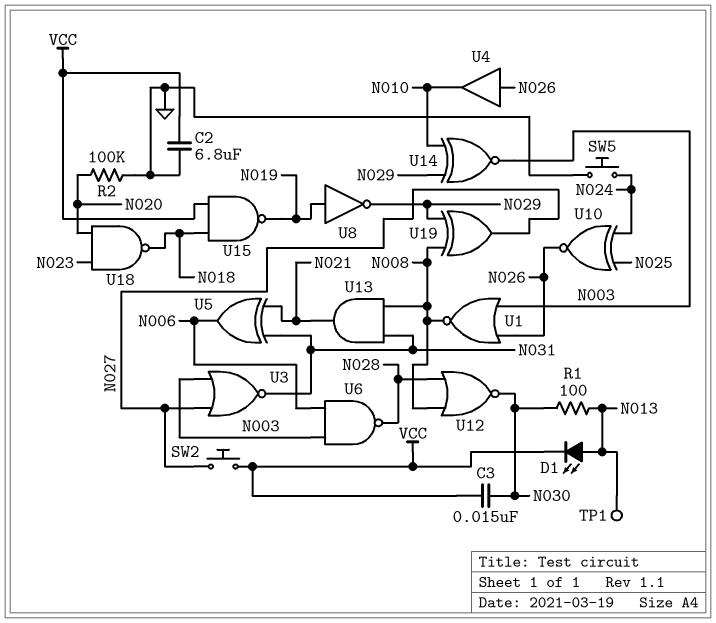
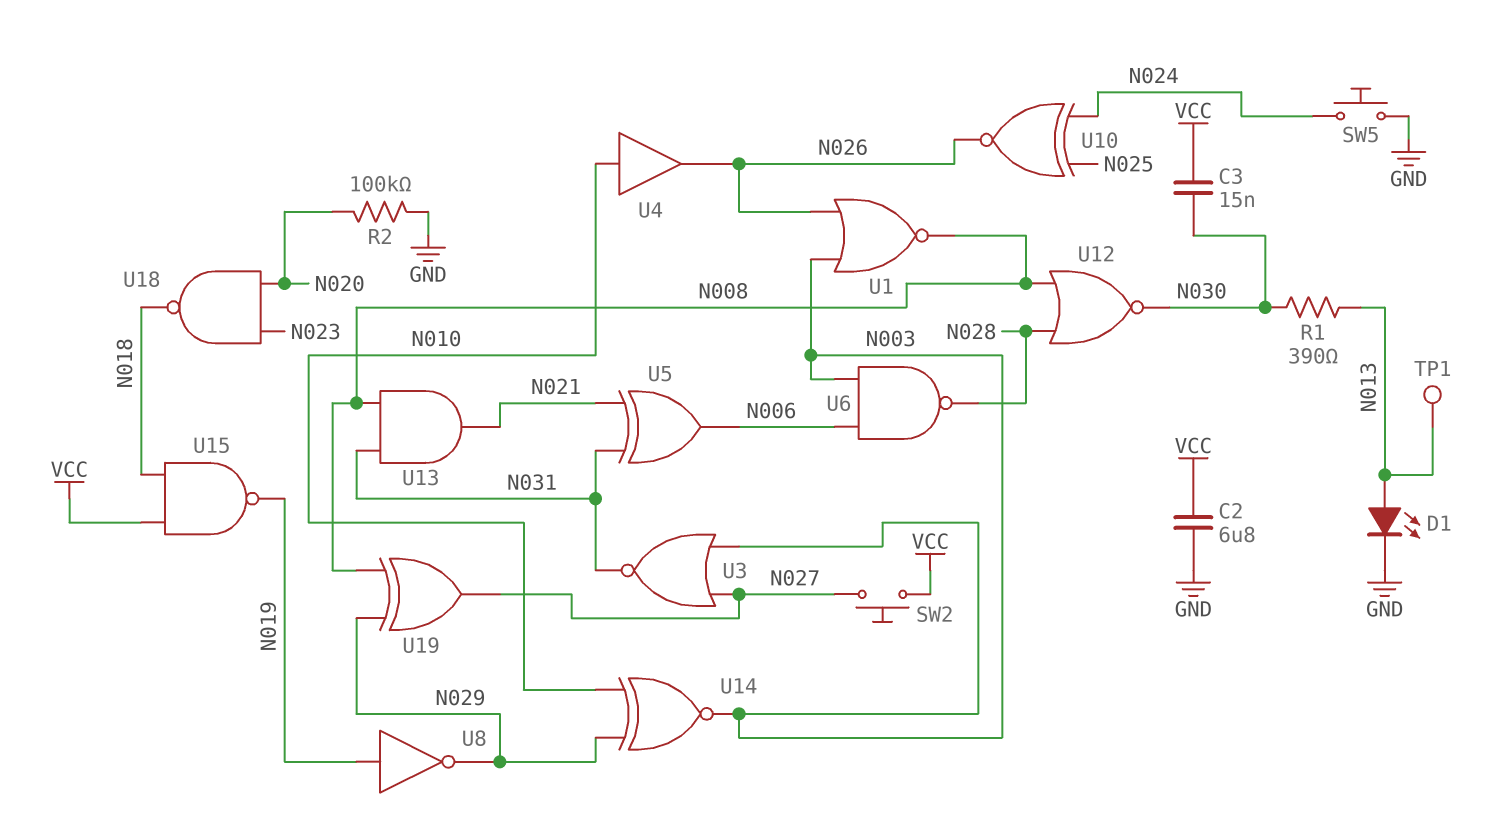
D1: LED (A N013, K VCC) -> LED (A N013, K GND)
R1: 100 (N013, N030) -> 390 (N013, N030)
U4: buffer (in N026, out N010) -> buffer (in N010, out N026)

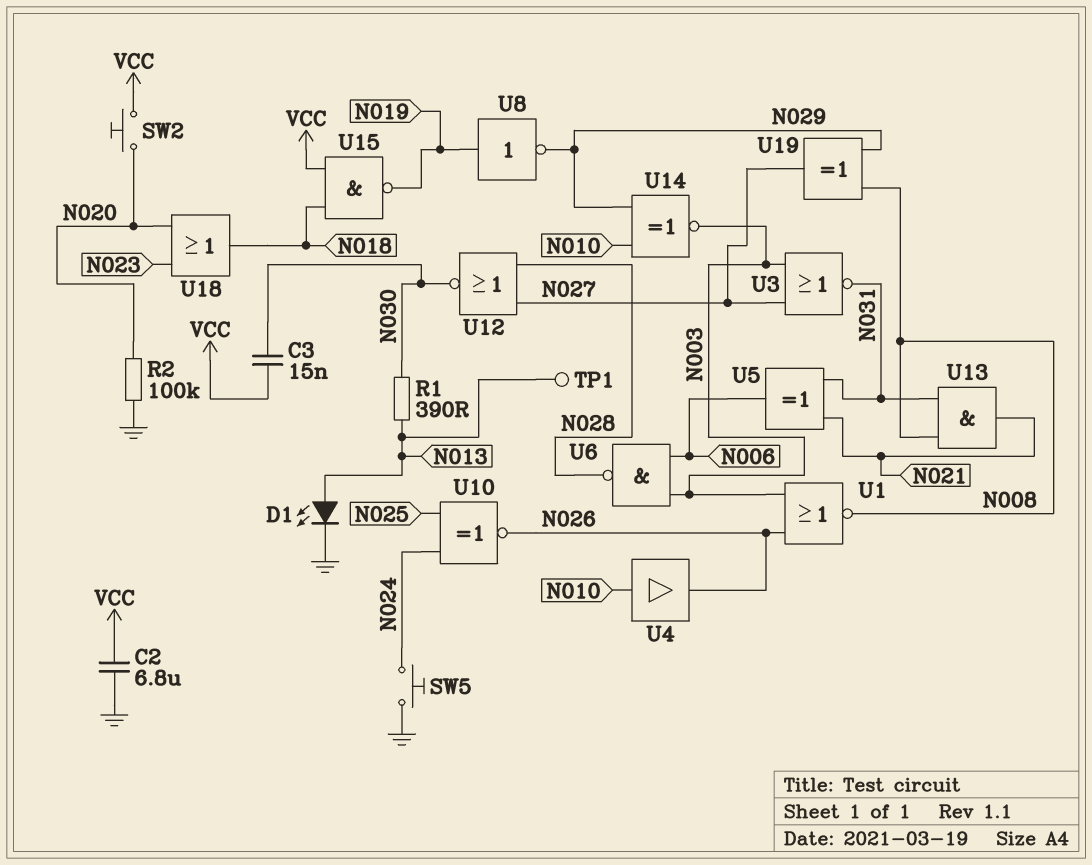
SW2: button (N027, VCC) -> button (N020, VCC)
U12: NOR (in N008, in N028, out N030) -> NOR (in N027, in N028, out N030)
U18: NAND (in N020, in N023, out N018) -> OR (in N020, in N023, out N018)

